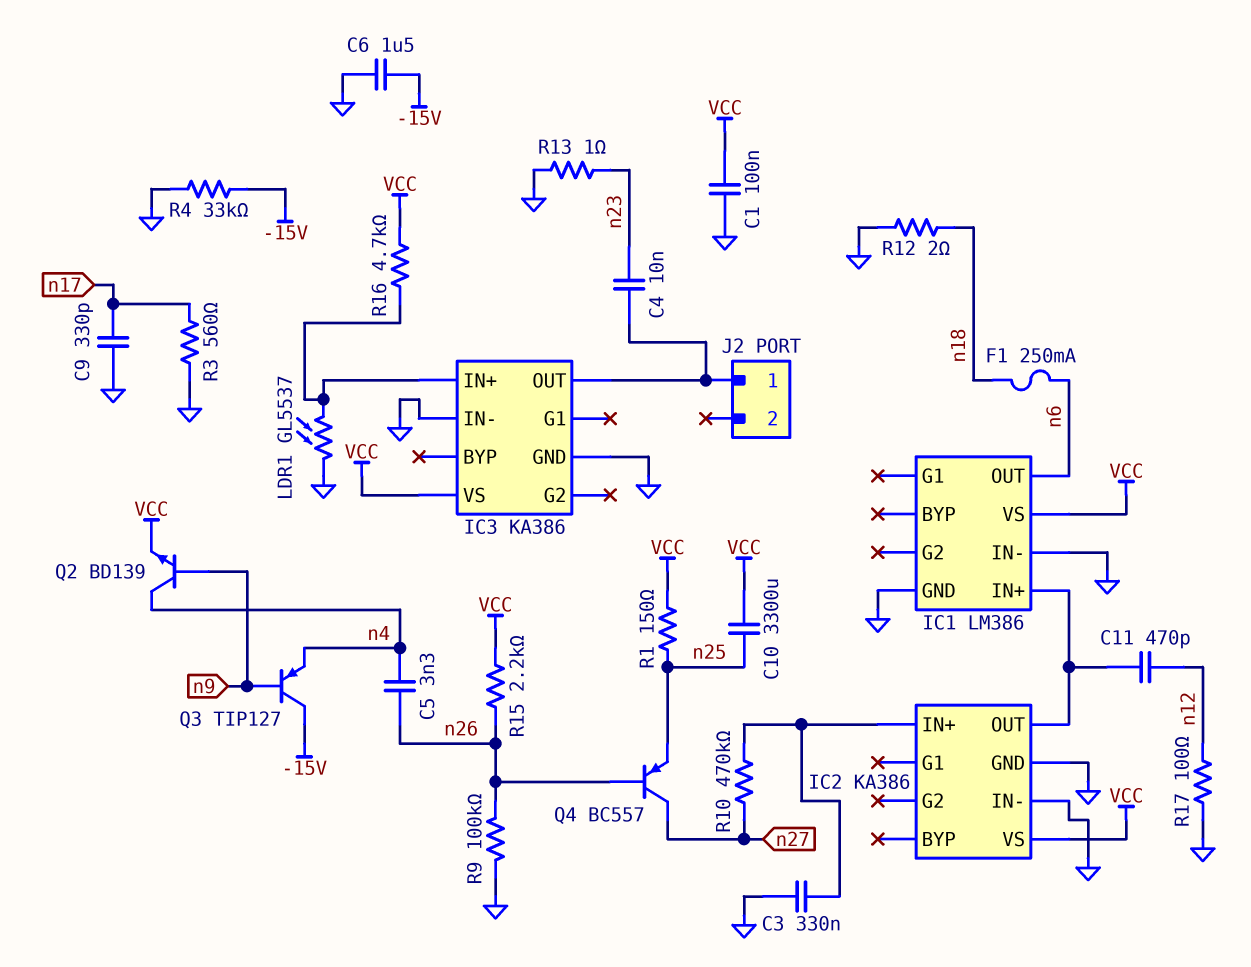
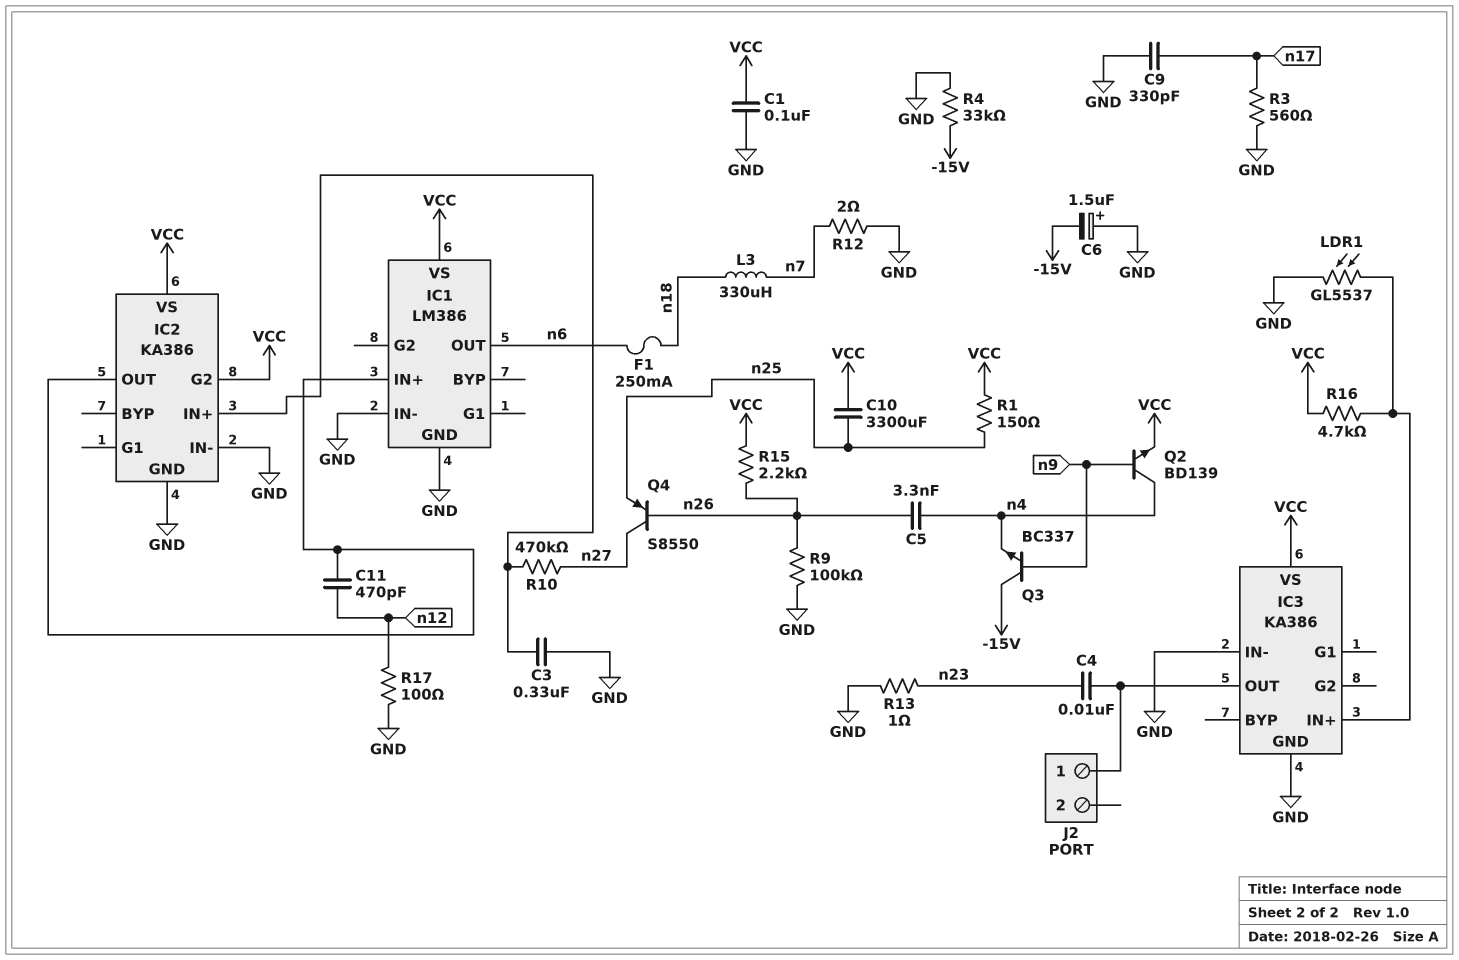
C6: 1.5uF (-15V, GND) -> 1.5uF (plus GND, minus -15V)
IC2 pin G2: none -> VCC
L3: none -> 330uH (n7, n18)
Q3: PNP TIP127 (B n9, C -15V, E n4) -> NPN BC337 (B n9, C -15V, E n4)
Q4: PNP BC557 (B n26, C n27, E n25) -> PNP S8550 (B n26, C n27, E n25)
R12: 2 (GND, n18) -> 2 (GND, n7)

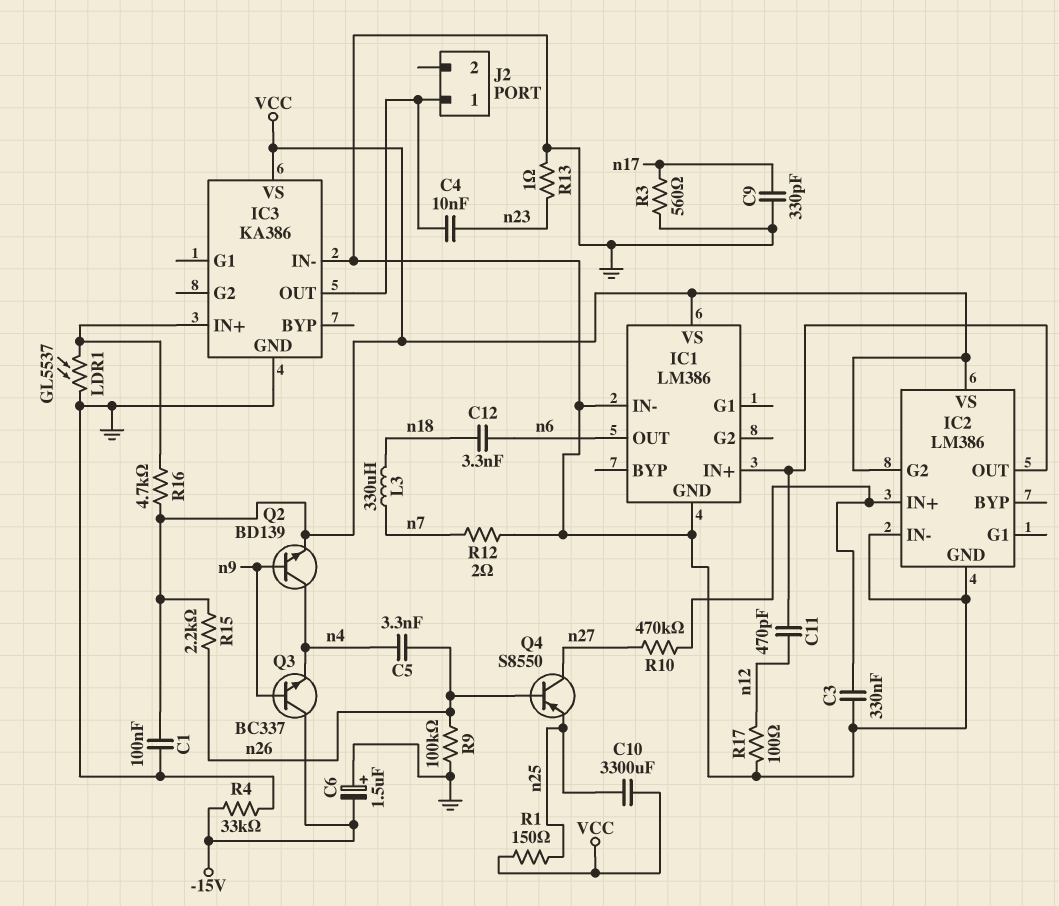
C12: none -> 3.3nF (n6, n18)
F1: 250mA (n6, n18) -> none
IC2: KA386 -> LM386

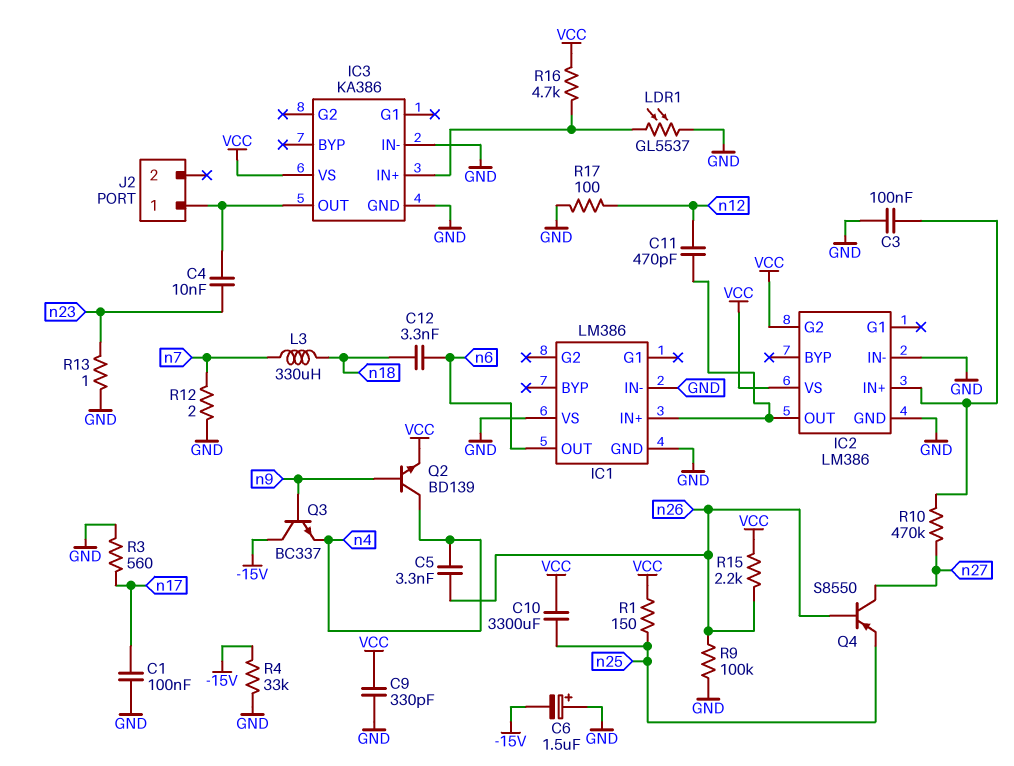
C1: 100nF (GND, VCC) -> 100nF (GND, n17)
C3: 330nF (GND, IC2/IN+) -> 100nF (GND, IC2/IN+)
C9: 330pF (GND, n17) -> 330pF (GND, VCC)
IC1 pin VS: VCC -> GND

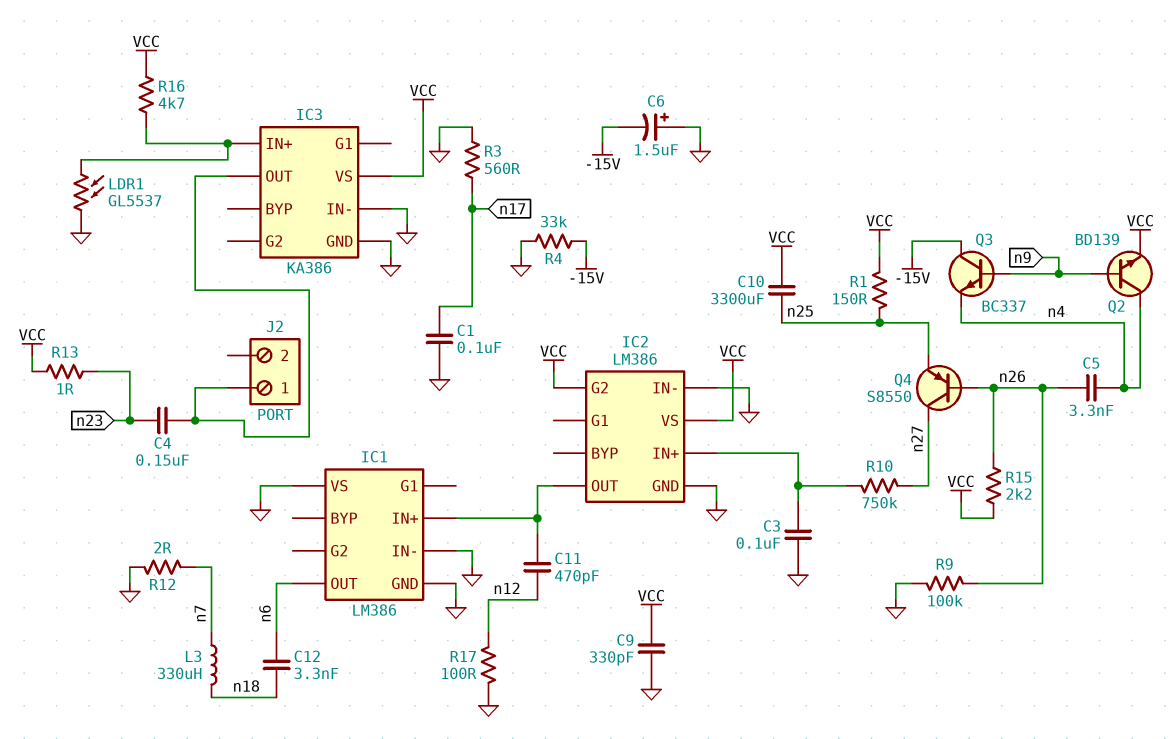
C4: 10nF (IC3/OUT, n23) -> 150nF (IC3/OUT, n23)
R10: 470k (IC2/IN+, n27) -> 750k (IC2/IN+, n27)
R13: 1 (GND, n23) -> 1 (VCC, n23)

